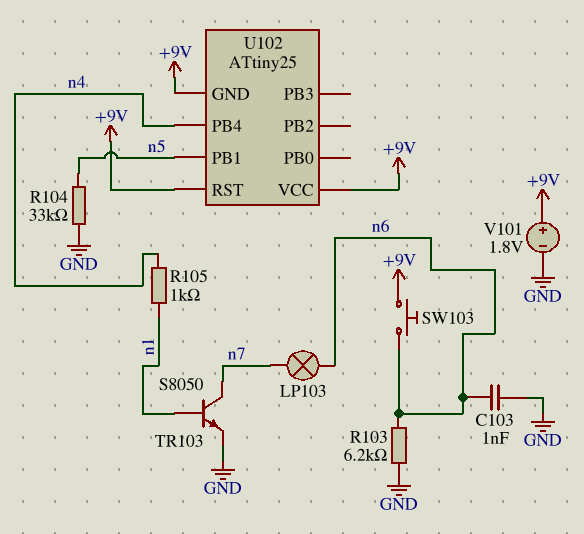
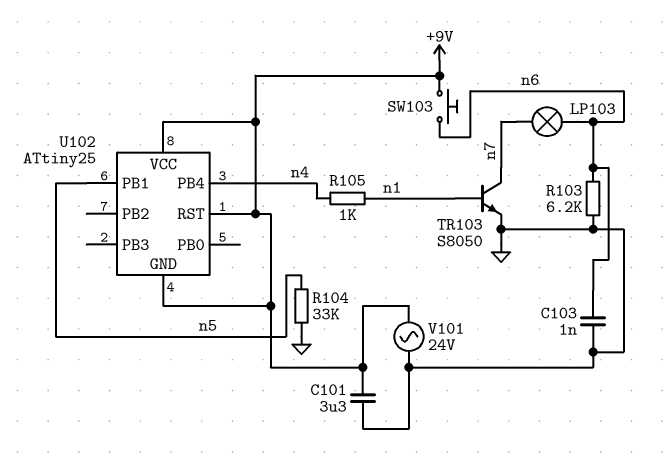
C101: none -> 3.3uF (+9V, GND)
V101: 1.8V (plus +9V, minus GND) -> AC 24V (+9V, GND)

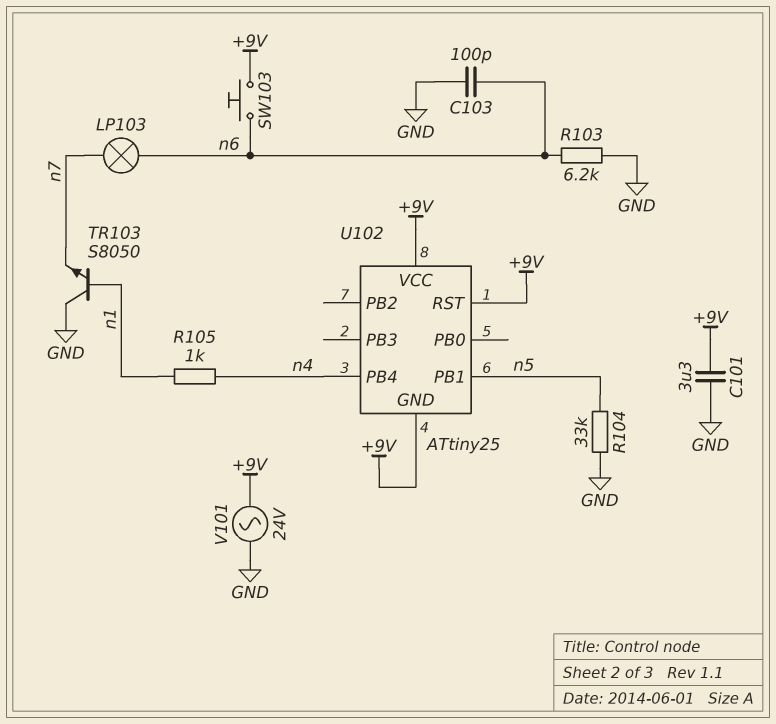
C103: 1nF (GND, n6) -> 100pF (GND, n6)
TR103: NPN S8050 (B n1, C n7, E GND) -> NPN S8050 (B n1, C GND, E n7)

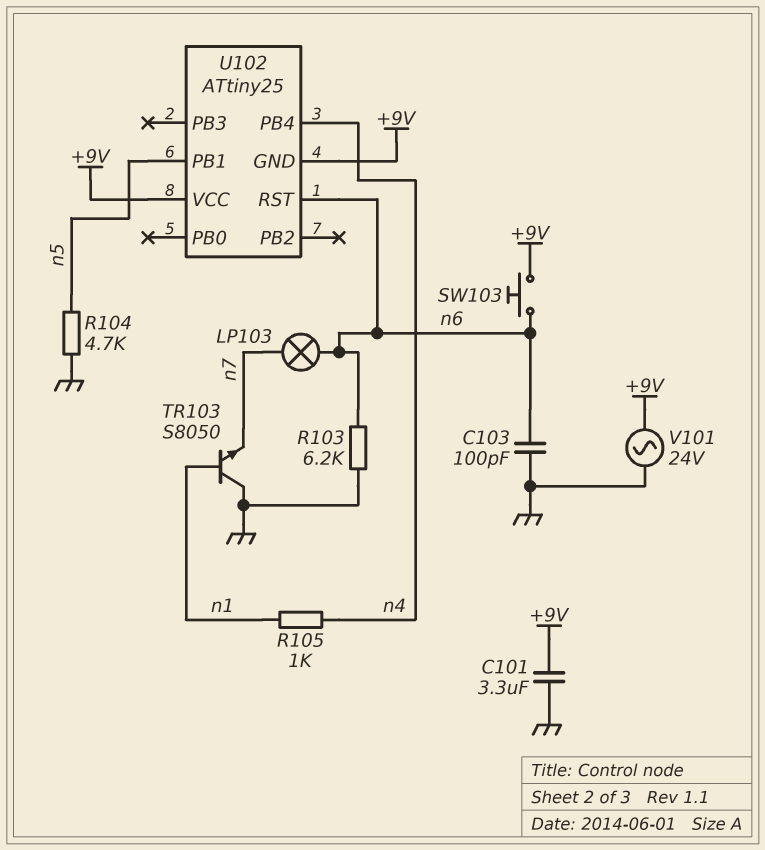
R104: 33k (GND, n5) -> 4.7k (GND, n5)
U102 pin RST: +9V -> n6

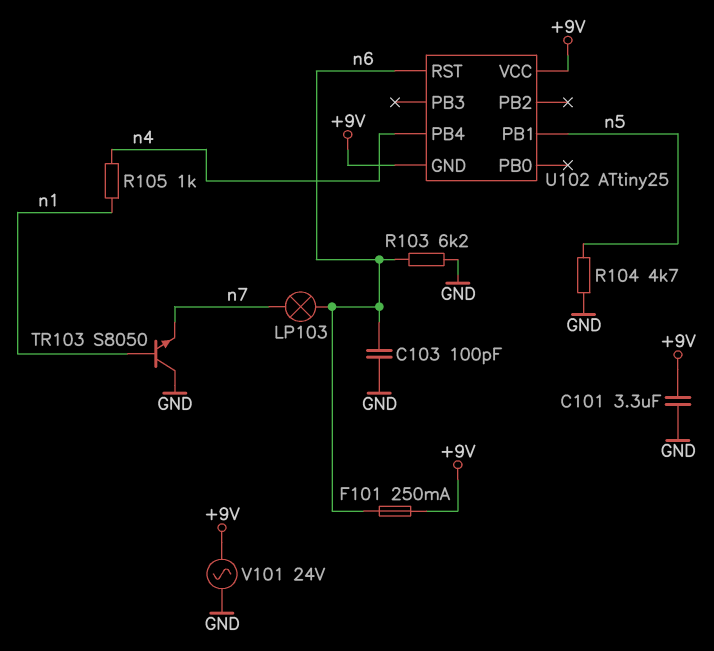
F101: none -> 250mA (+9V, n6)
SW103: button (+9V, n6) -> none

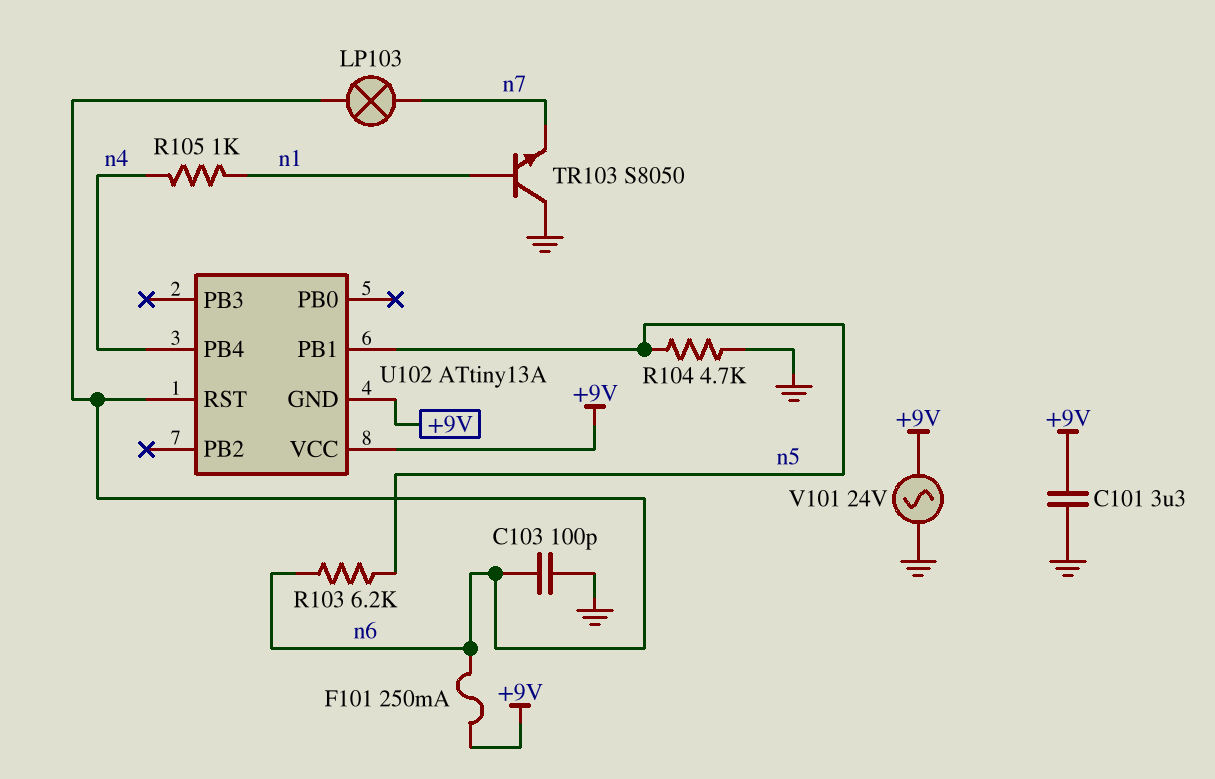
R103: 6.2k (GND, n6) -> 6.2k (n5, n6)
U102: ATtiny25 -> ATtiny13A

